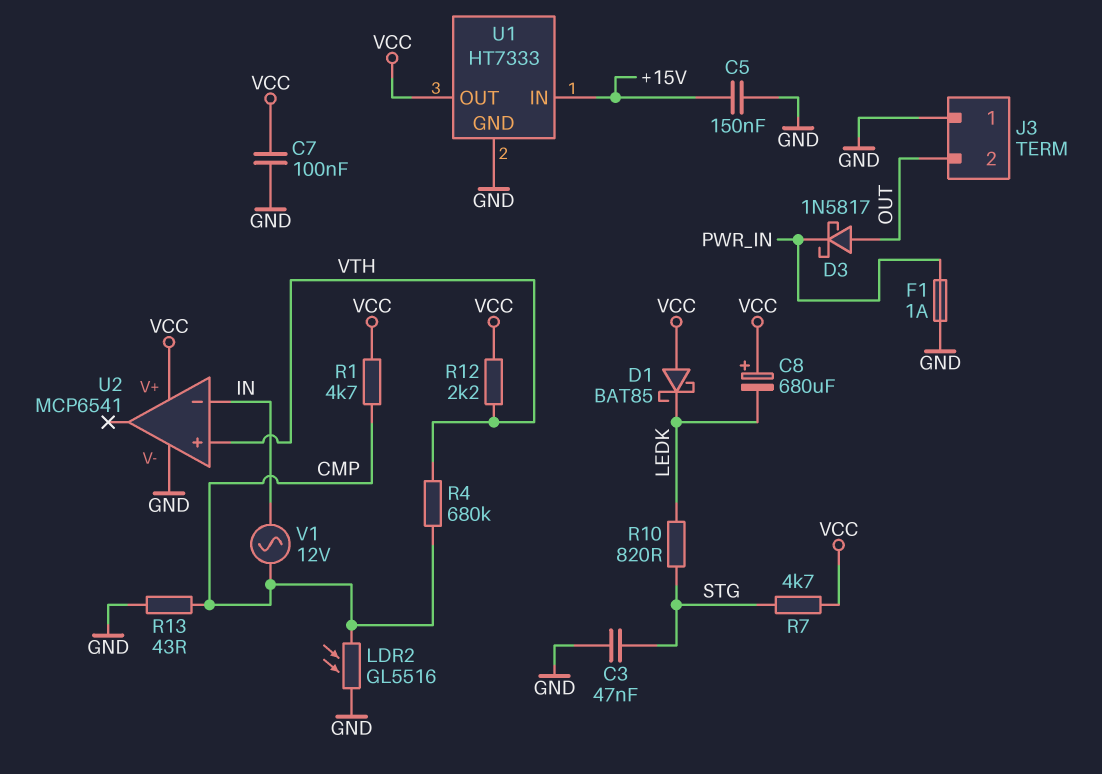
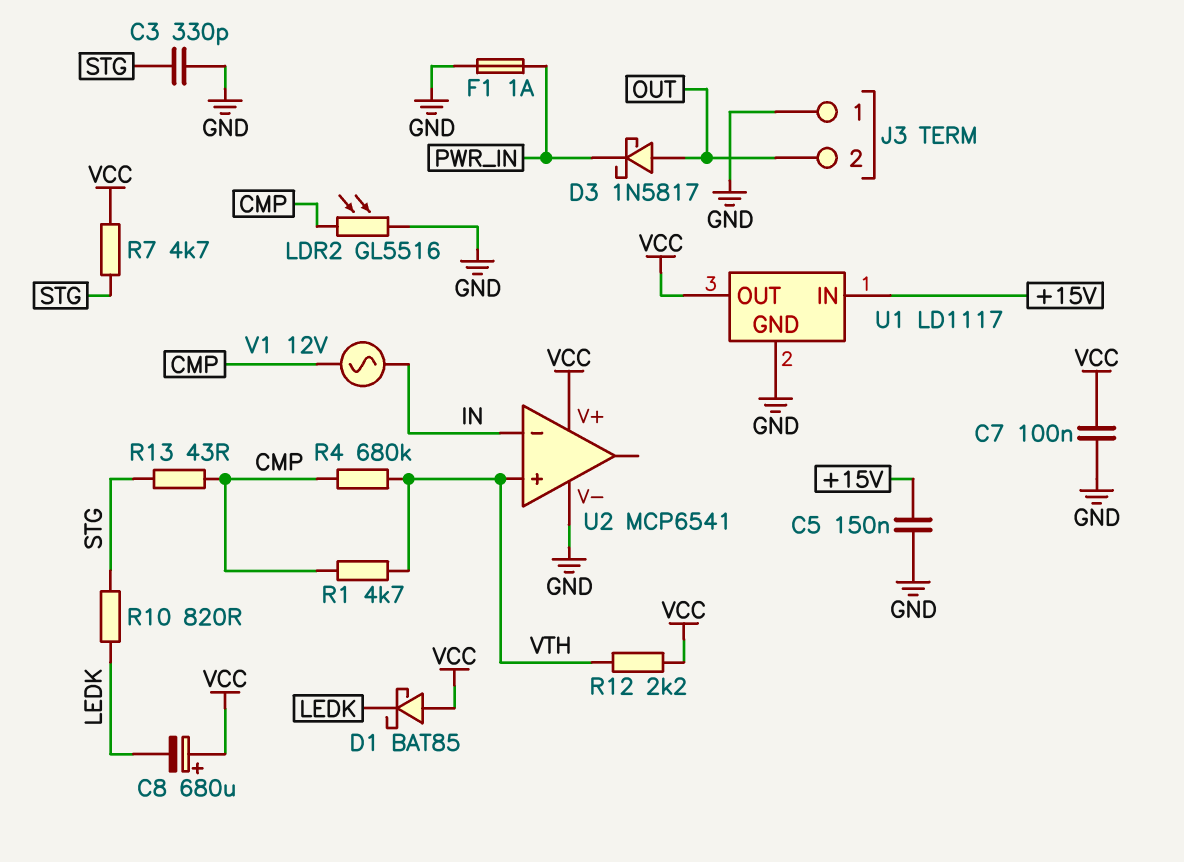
C3: 47nF (GND, STG) -> 330pF (GND, STG)
R1: 4.7k (CMP, VCC) -> 4.7k (CMP, VTH)
R13: 43 (CMP, GND) -> 43 (CMP, STG)
U1: HT7333 -> LD1117

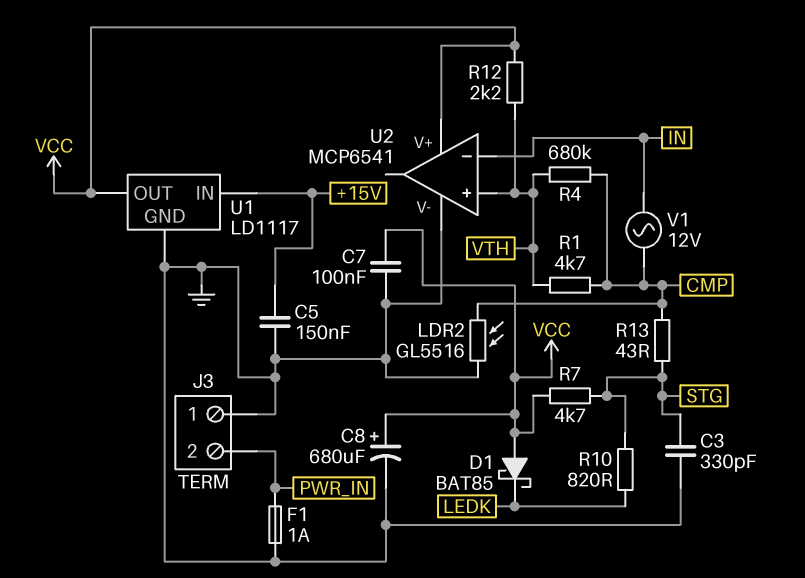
C8: 680uF (plus VCC, minus LEDK) -> 680uF (plus VCC, minus GND)
D3: schottky 1N5817 (A OUT, K PWR_IN) -> none
J3 pin 2: OUT -> PWR_IN

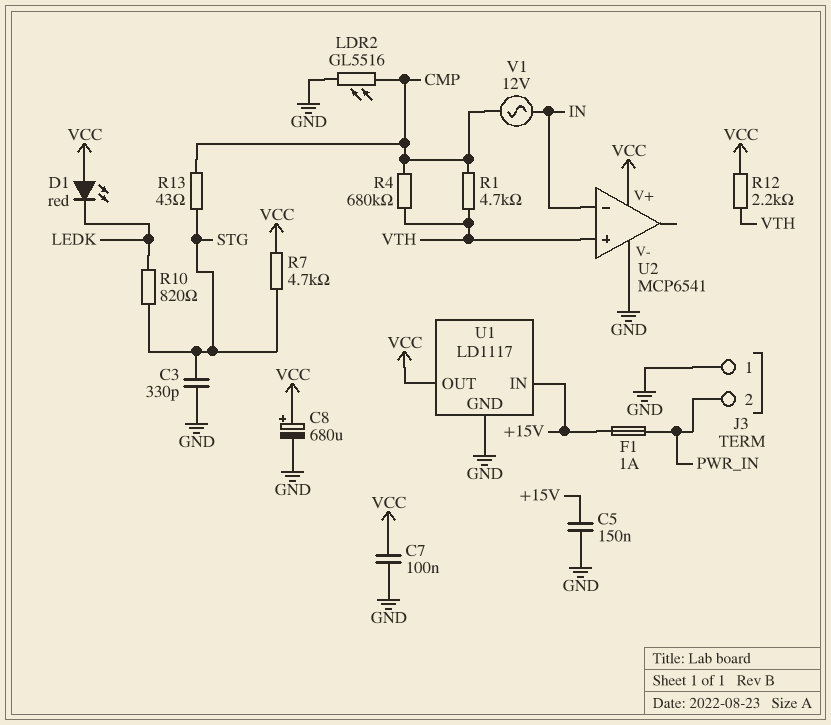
D1: schottky BAT85 (A VCC, K LEDK) -> LED red (A VCC, K LEDK)
F1: 1A (GND, PWR_IN) -> 1A (+15V, PWR_IN)

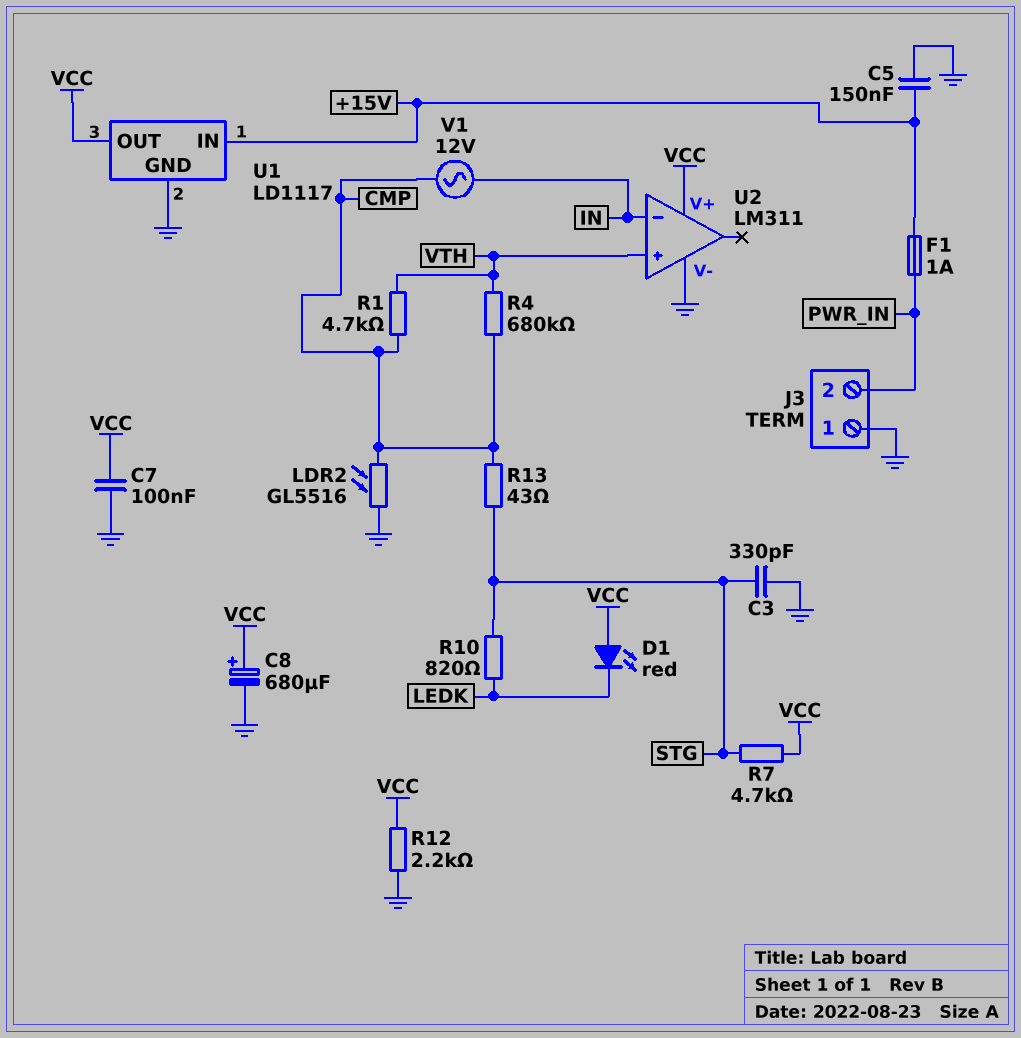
R12: 2.2k (VCC, VTH) -> 2.2k (GND, VCC)
U2: MCP6541 -> LM311

